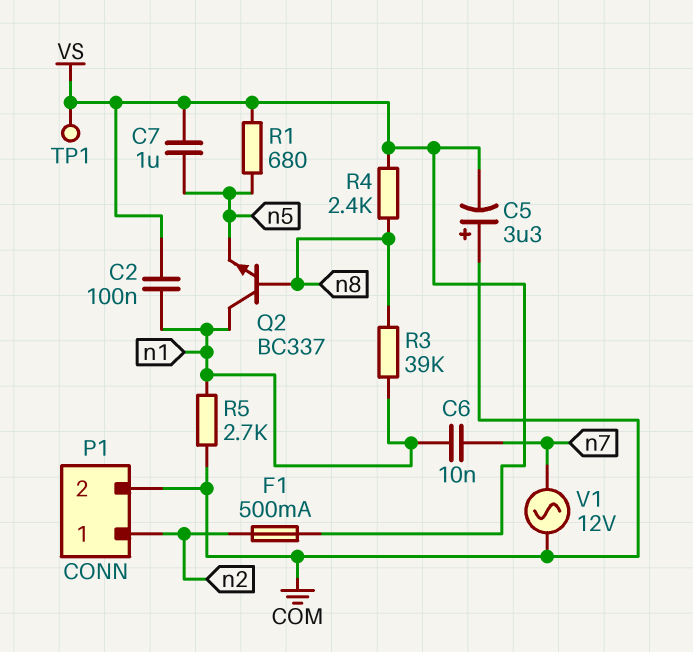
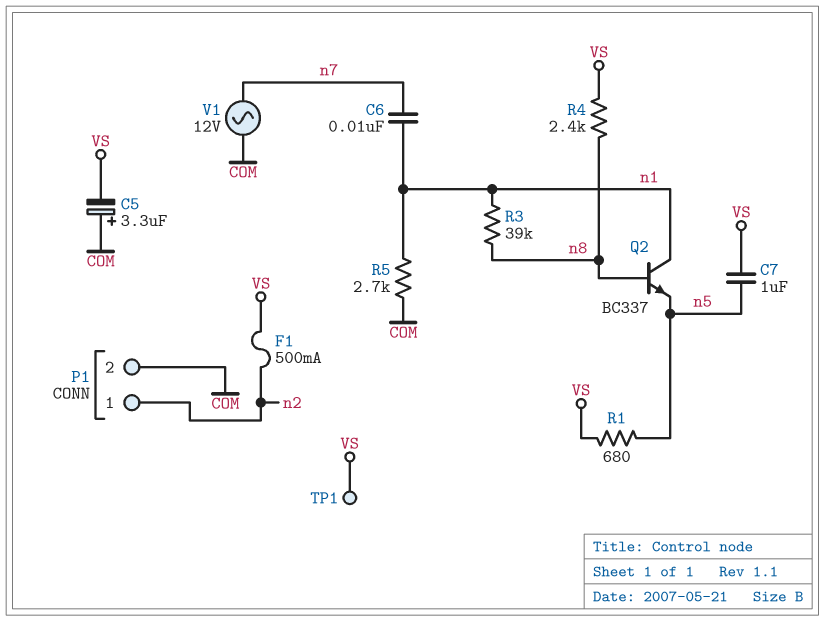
C2: 100nF (VS, n1) -> none

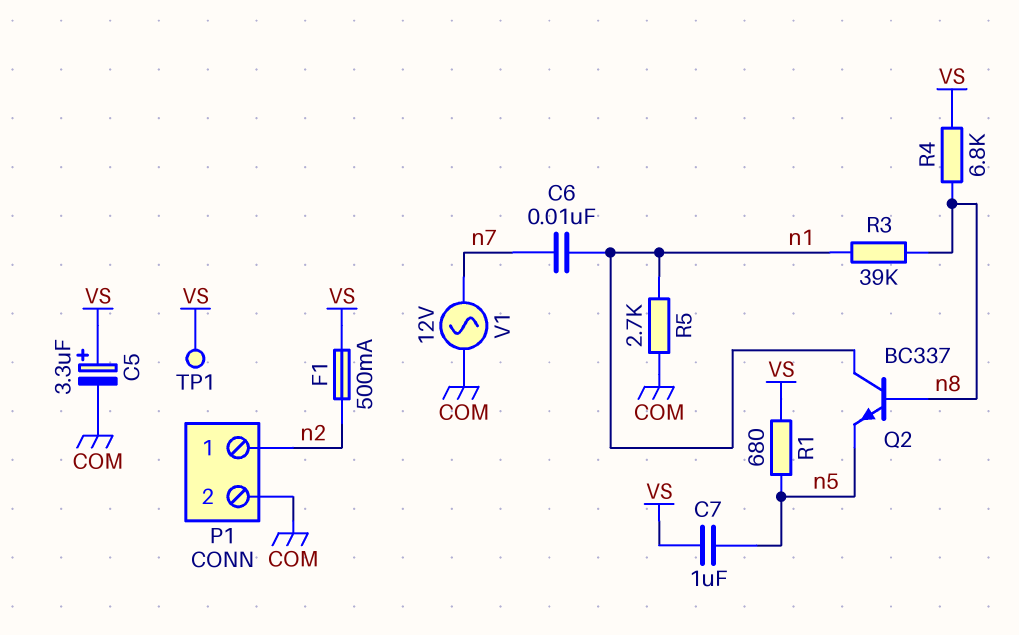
C5: 3.3uF (plus COM, minus VS) -> 3.3uF (plus VS, minus COM)
R4: 2.4k (VS, n8) -> 6.8k (VS, n8)

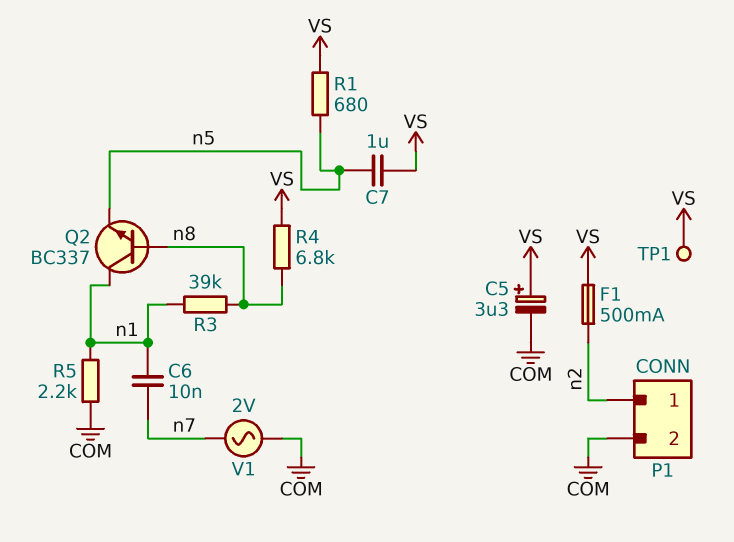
R5: 2.7k (COM, n1) -> 2.2k (COM, n1)
V1: AC 12V (COM, n7) -> AC 2V (COM, n7)

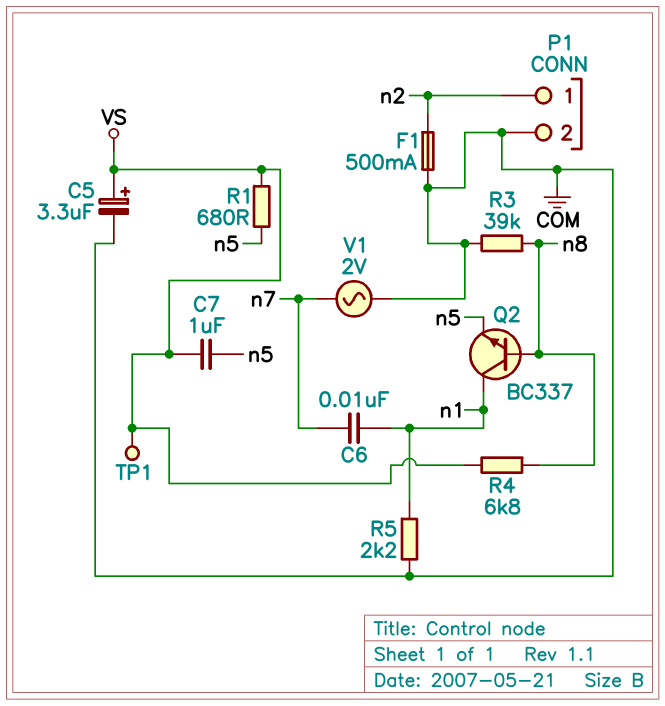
F1: 500mA (VS, n2) -> 500mA (COM, n2)
R3: 39k (n1, n8) -> 39k (COM, n8)

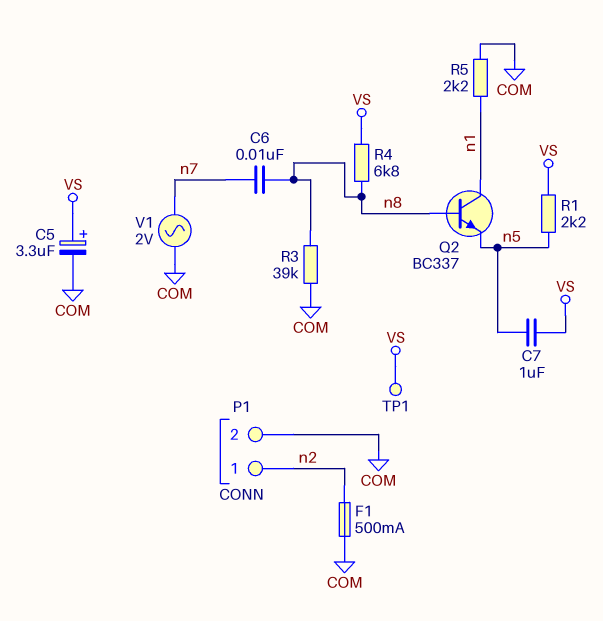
C6: 10nF (n1, n7) -> 10nF (n7, n8)
R1: 680 (VS, n5) -> 2.2k (VS, n5)

